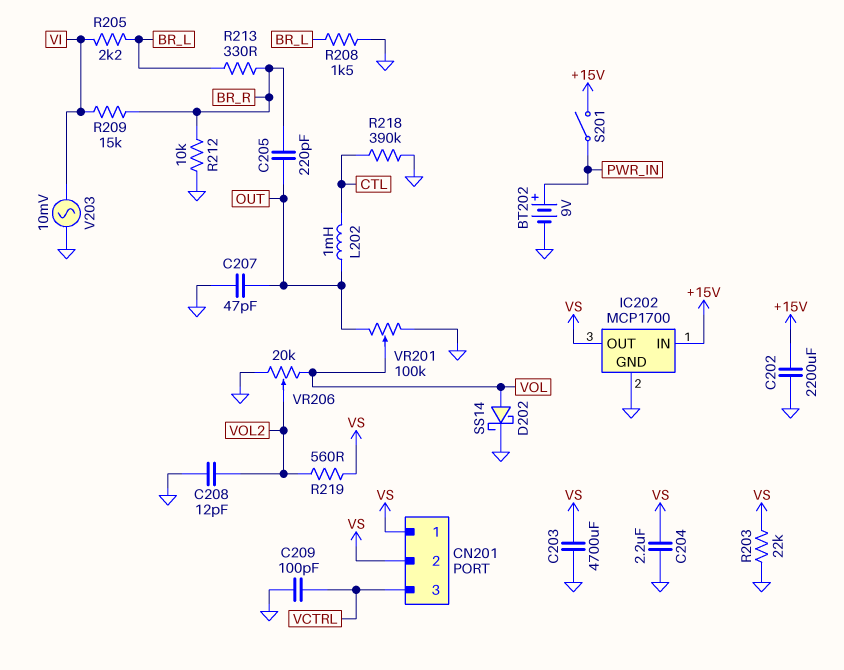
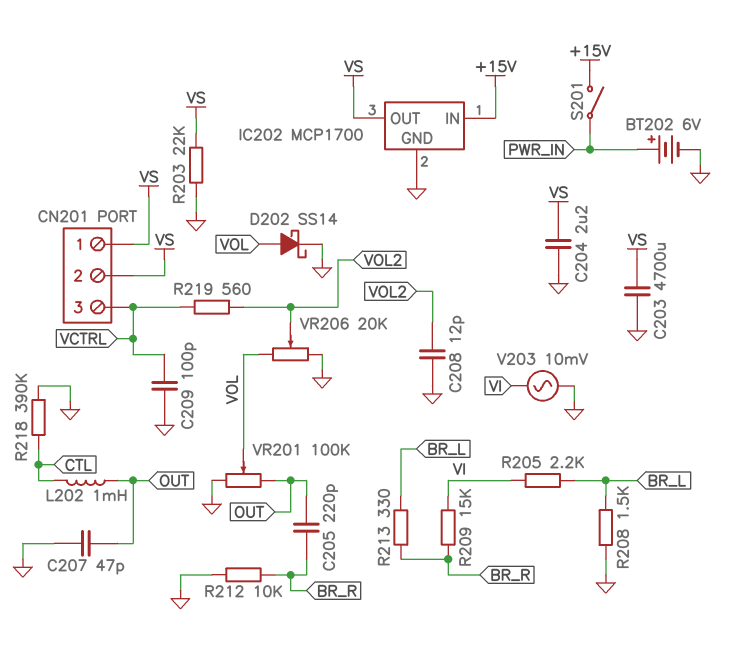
BT202: 9V (plus PWR_IN, minus GND) -> 6V (plus PWR_IN, minus GND)
C202: 2200uF (+15V, GND) -> none
R219: 560 (VOL2, VS) -> 560 (VCTRL, VOL2)

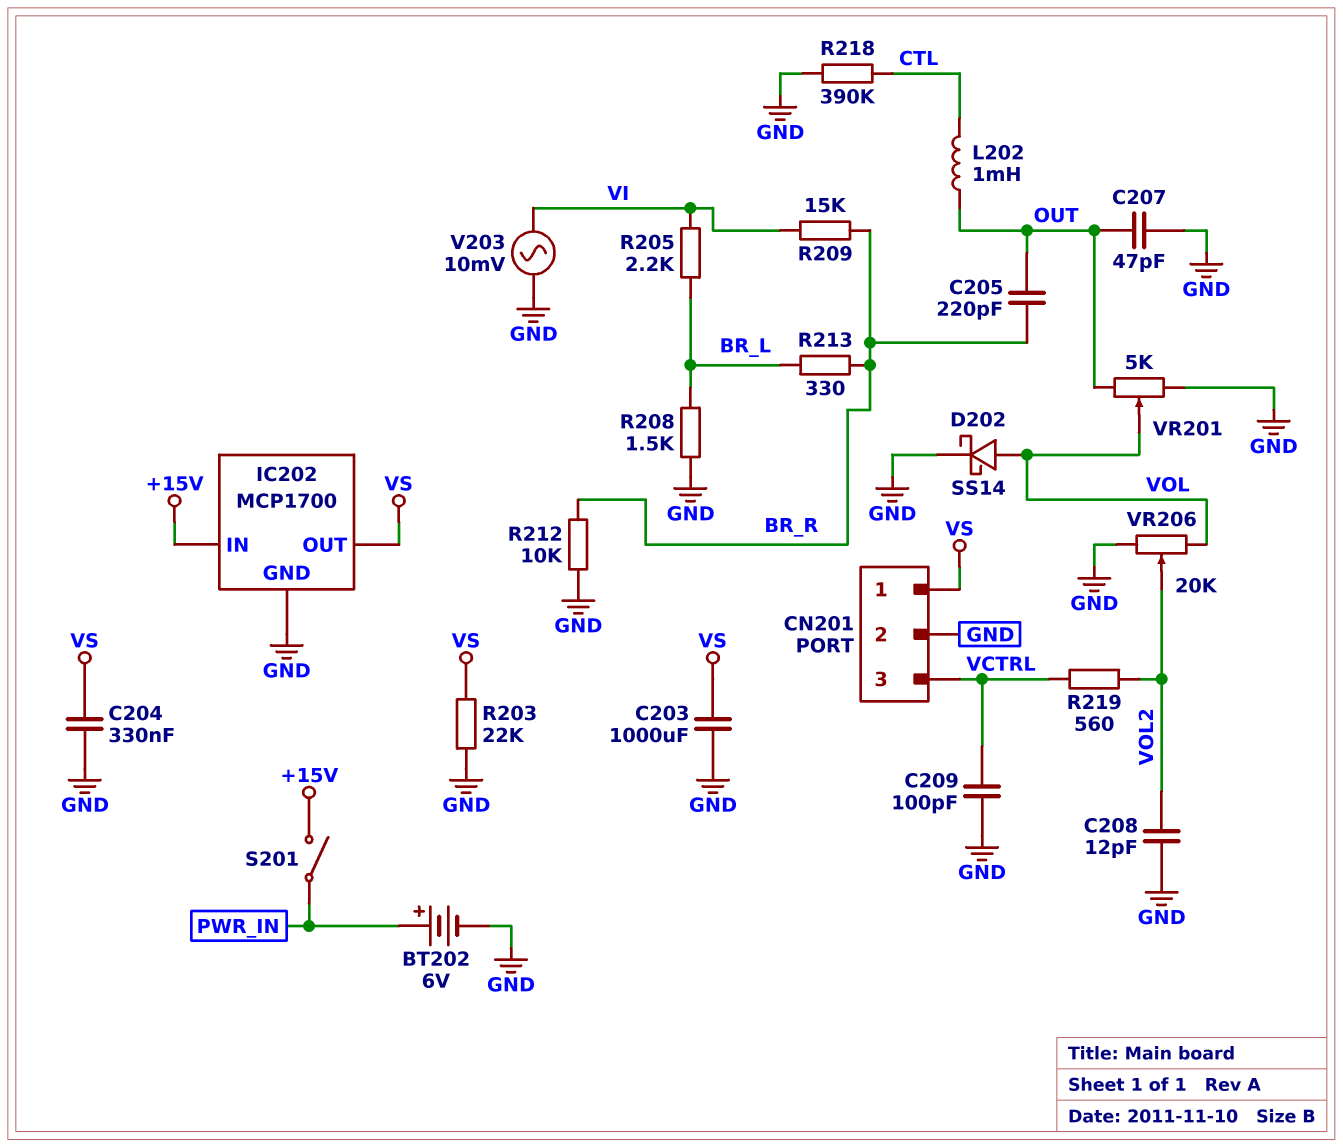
C203: 4700uF (GND, VS) -> 1000uF (GND, VS)
C204: 2.2uF (GND, VS) -> 330nF (GND, VS)
CN201 pin 2: VS -> GND
VR201: 100k (GND, OUT, wiper VOL) -> 5k (GND, OUT, wiper VOL)

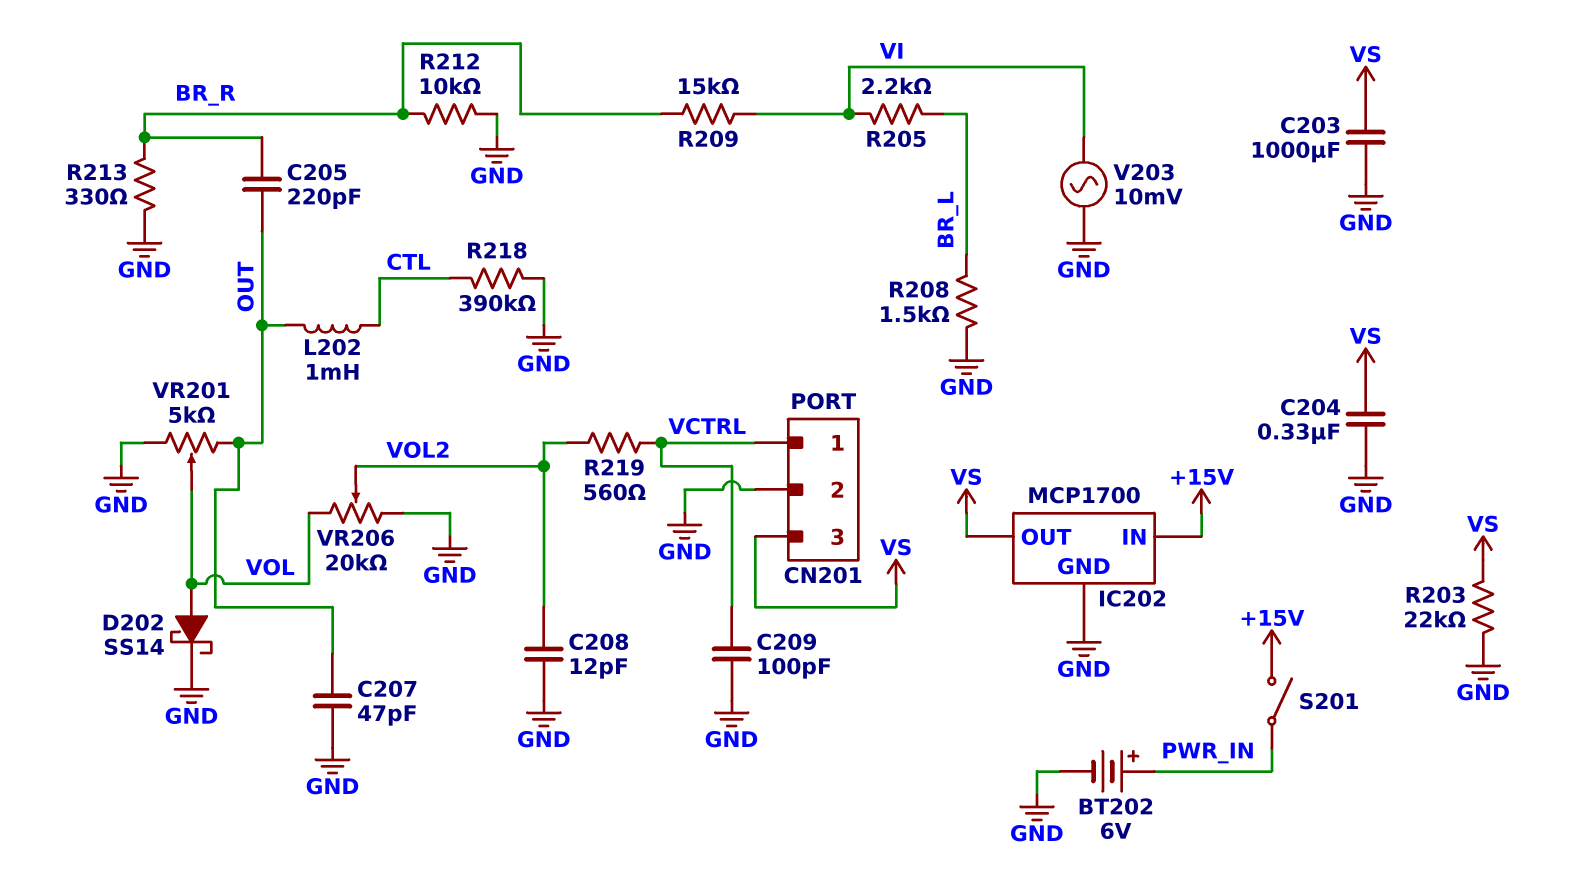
CN201 pin 1: VS -> VCTRL
CN201 pin 3: VCTRL -> VS
R213: 330 (BR_L, BR_R) -> 330 (BR_R, GND)

